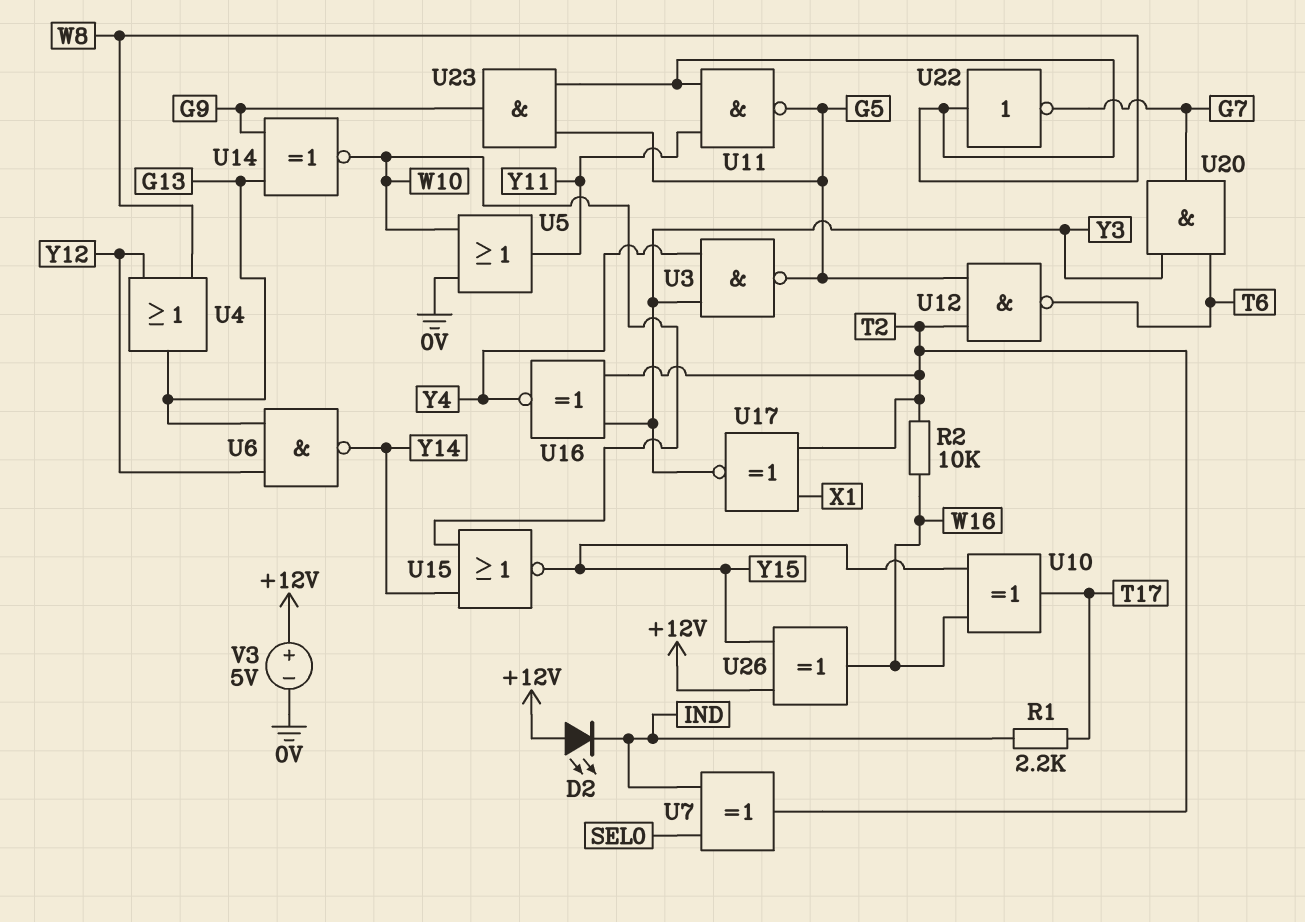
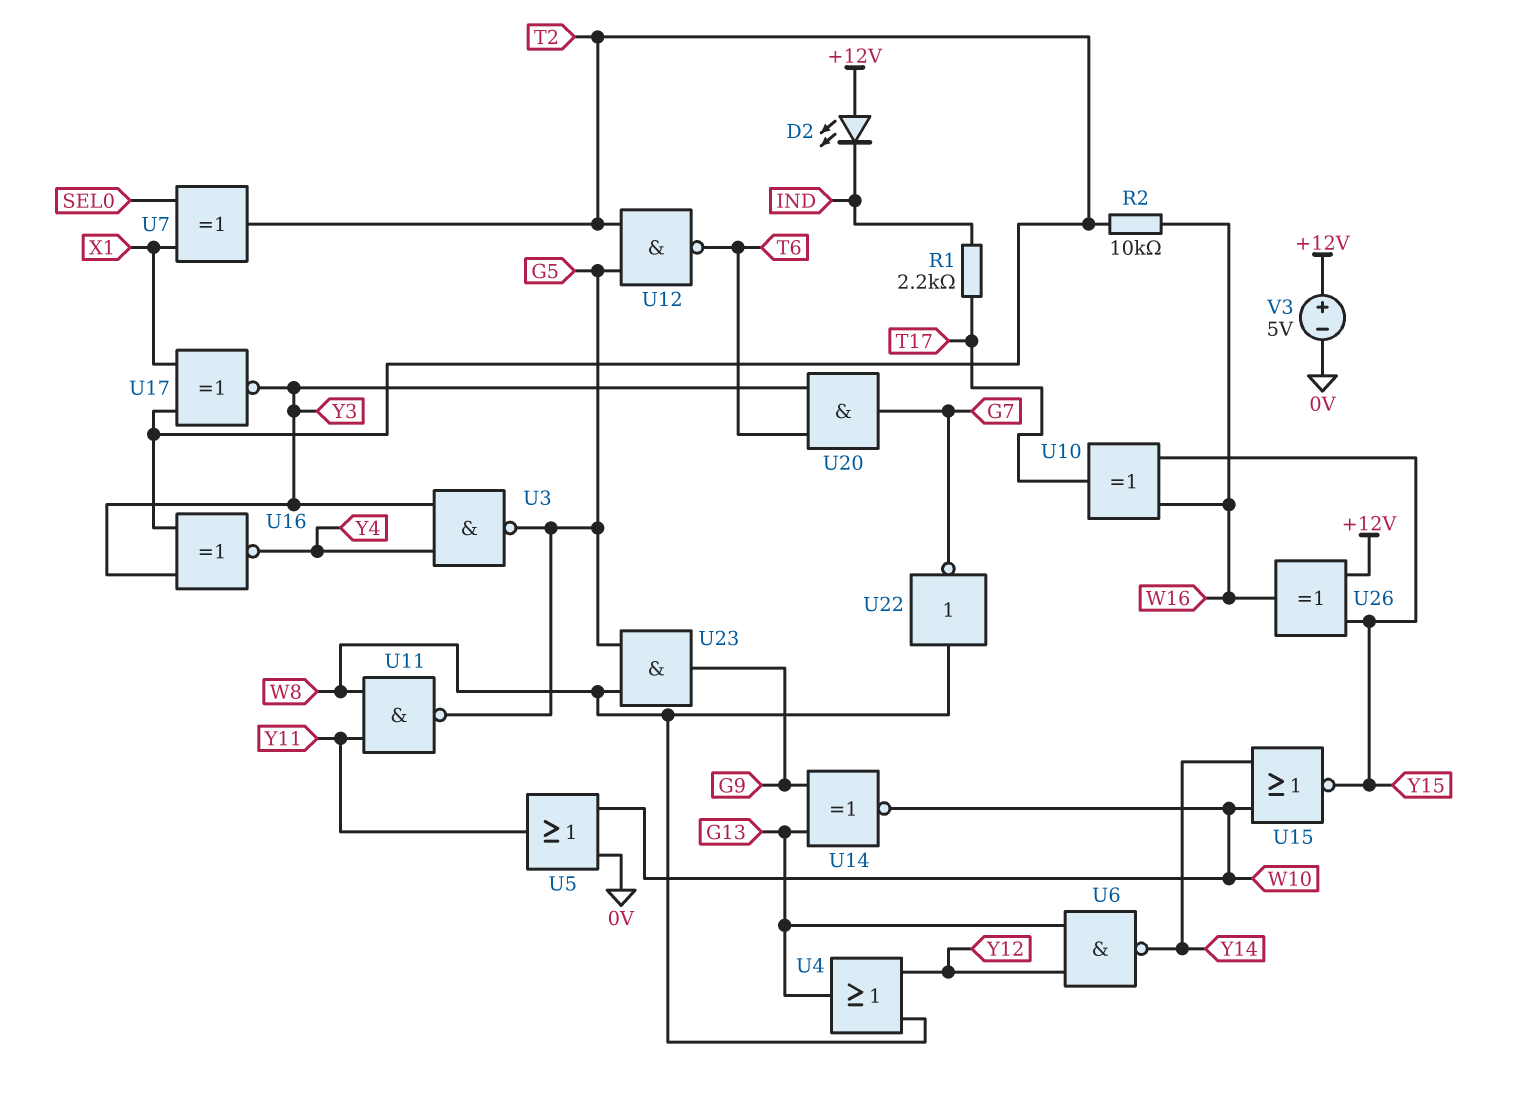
U7: XOR (in IND, in SEL0, out T2) -> XOR (in SEL0, in X1, out T2)

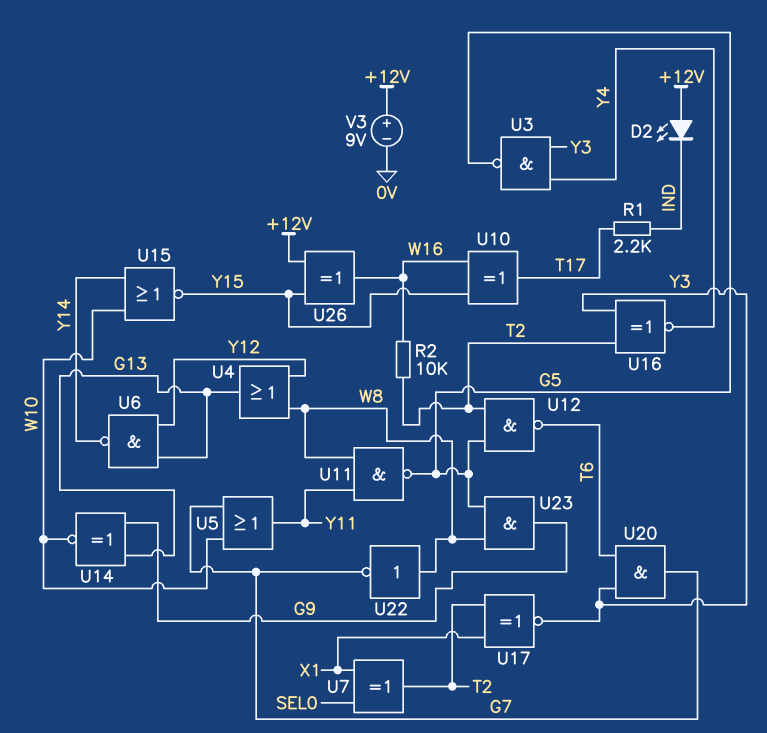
U5: OR (in 0V, in W10, out Y11) -> OR (in G7, in W10, out Y11)
V3: 5V (plus +12V, minus 0V) -> 9V (plus +12V, minus 0V)

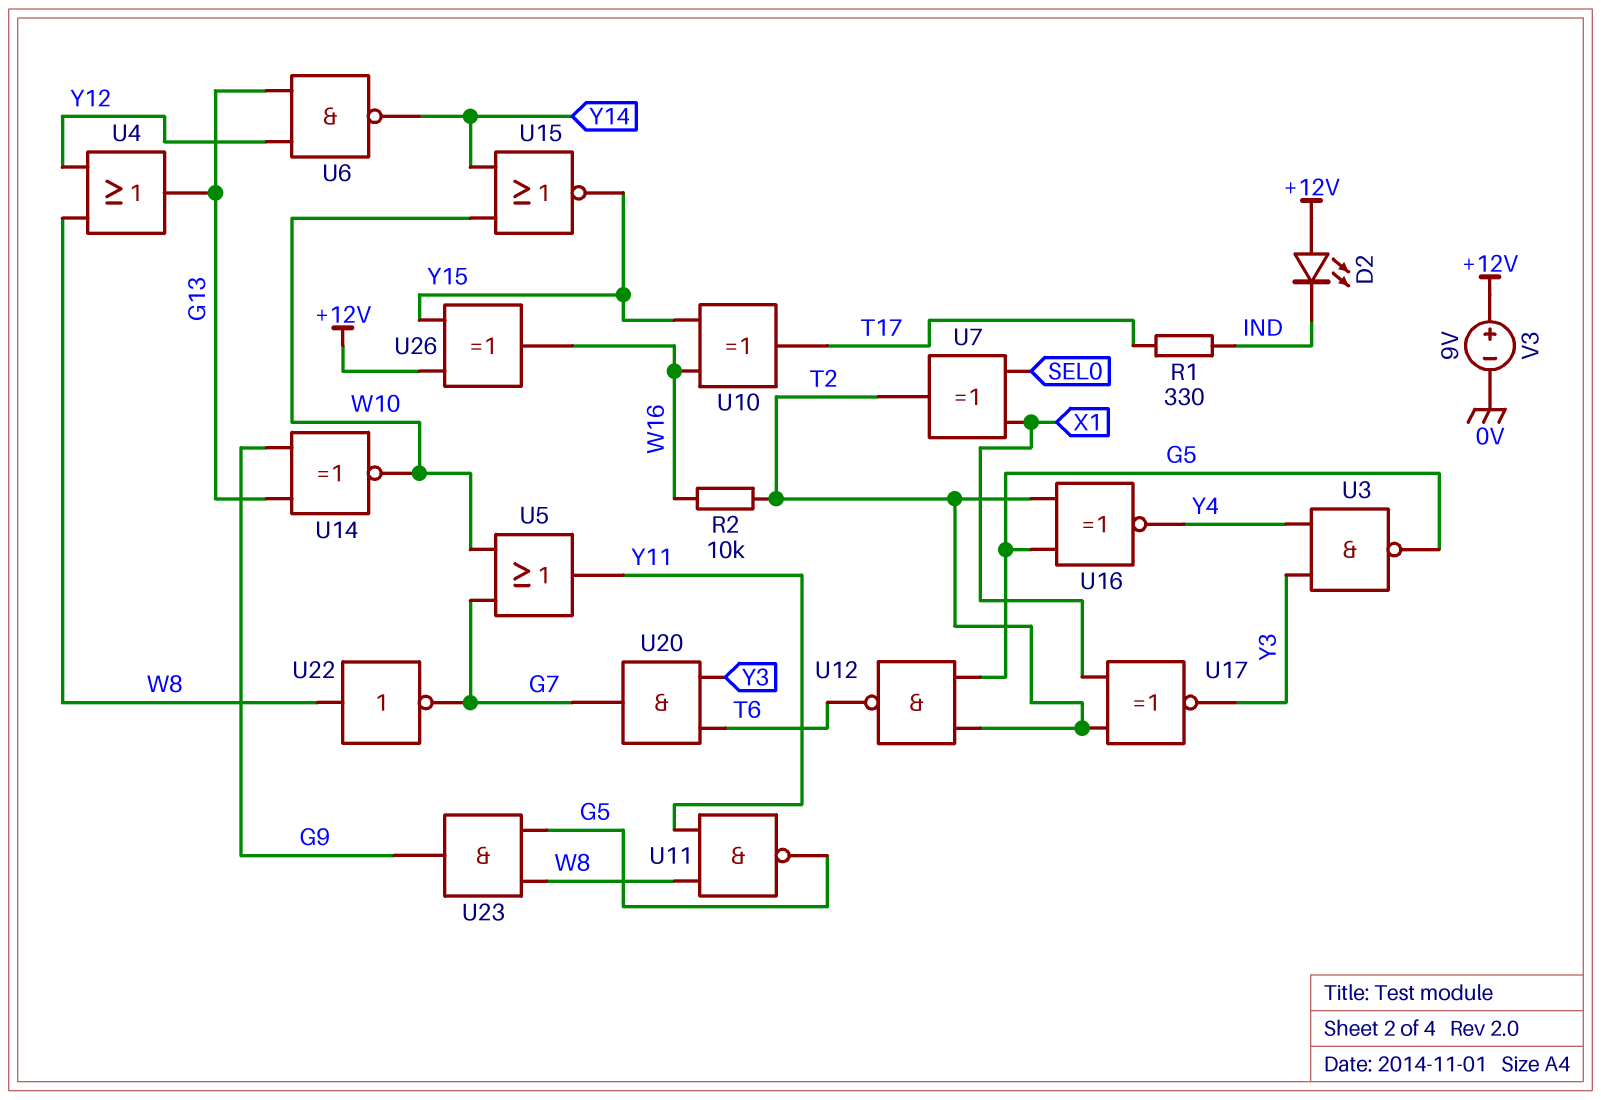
R1: 2.2k (IND, T17) -> 330 (IND, T17)
U16: XNOR (in T2, in Y3, out Y4) -> XNOR (in G5, in T2, out Y4)

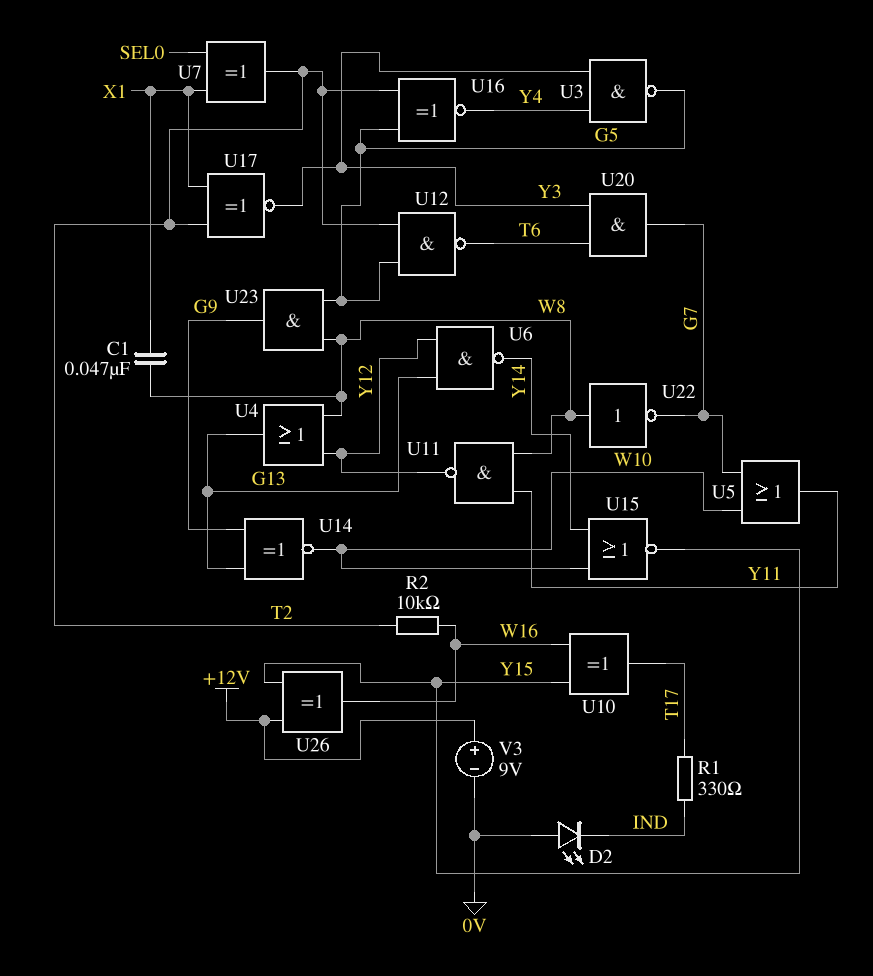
C1: none -> 47nF (W8, X1)
D2: LED (A +12V, K IND) -> LED (A 0V, K IND)
U11: NAND (in W8, in Y11, out G5) -> NAND (in W8, in Y11, out Y12)

